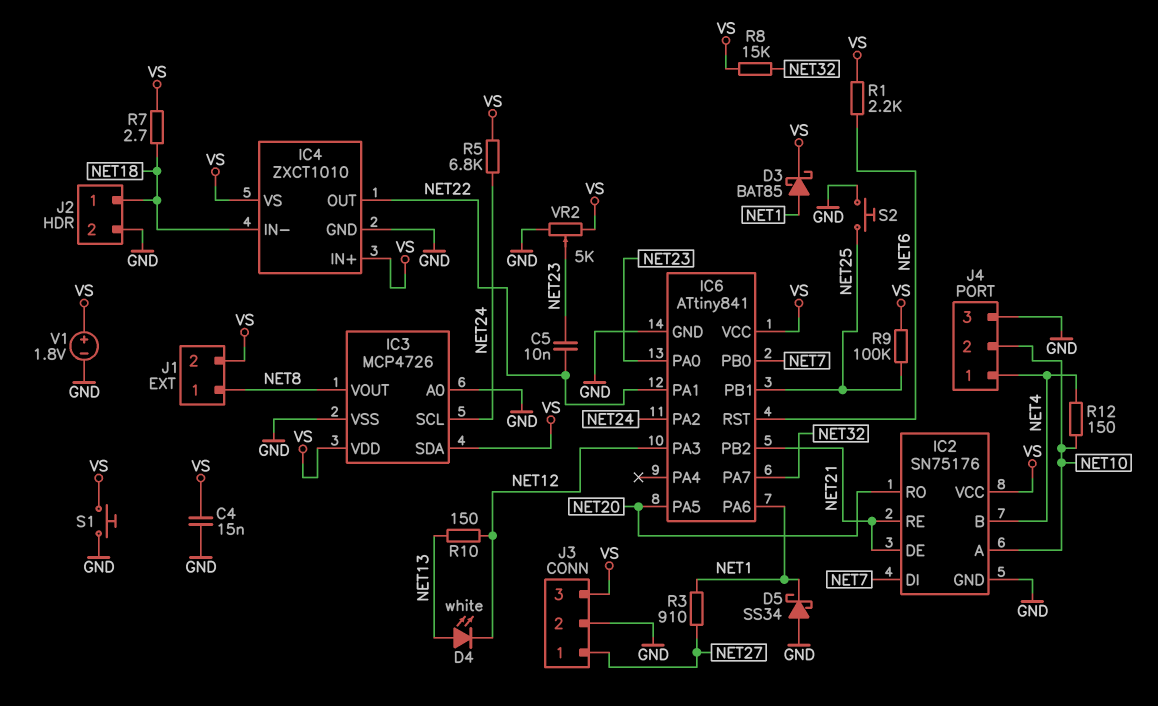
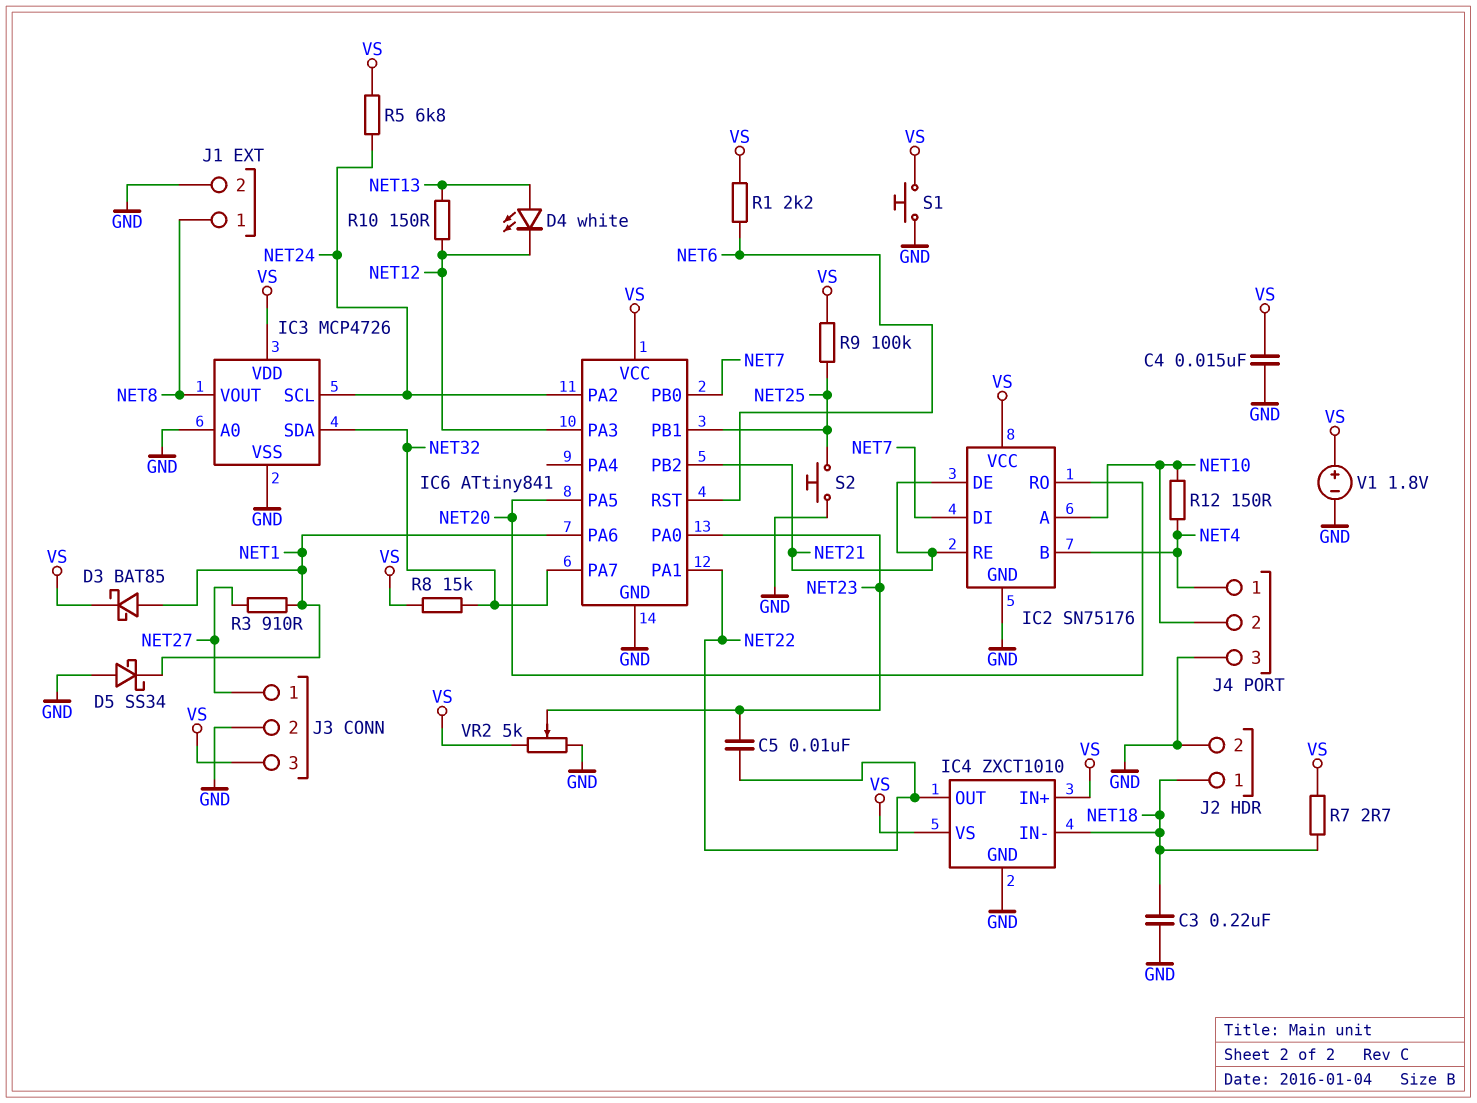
C3: none -> 220nF (GND, NET18)
IC3 pin SDA: VS -> NET32
J1 pin 2: VS -> GND

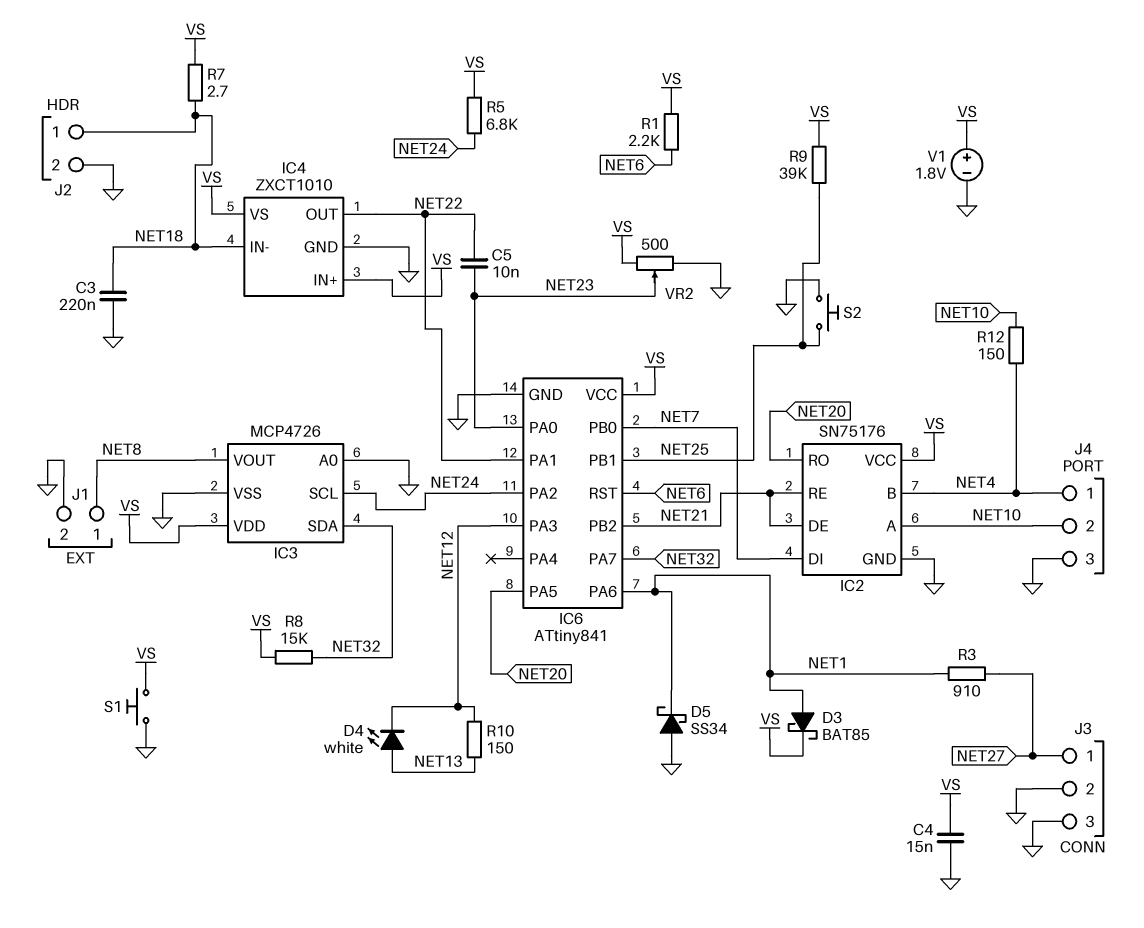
J3 pin 3: VS -> GND
R9: 100k (NET25, VS) -> 39k (NET25, VS)
VR2: 5k (GND, VS, wiper NET23) -> 500 (GND, VS, wiper NET23)

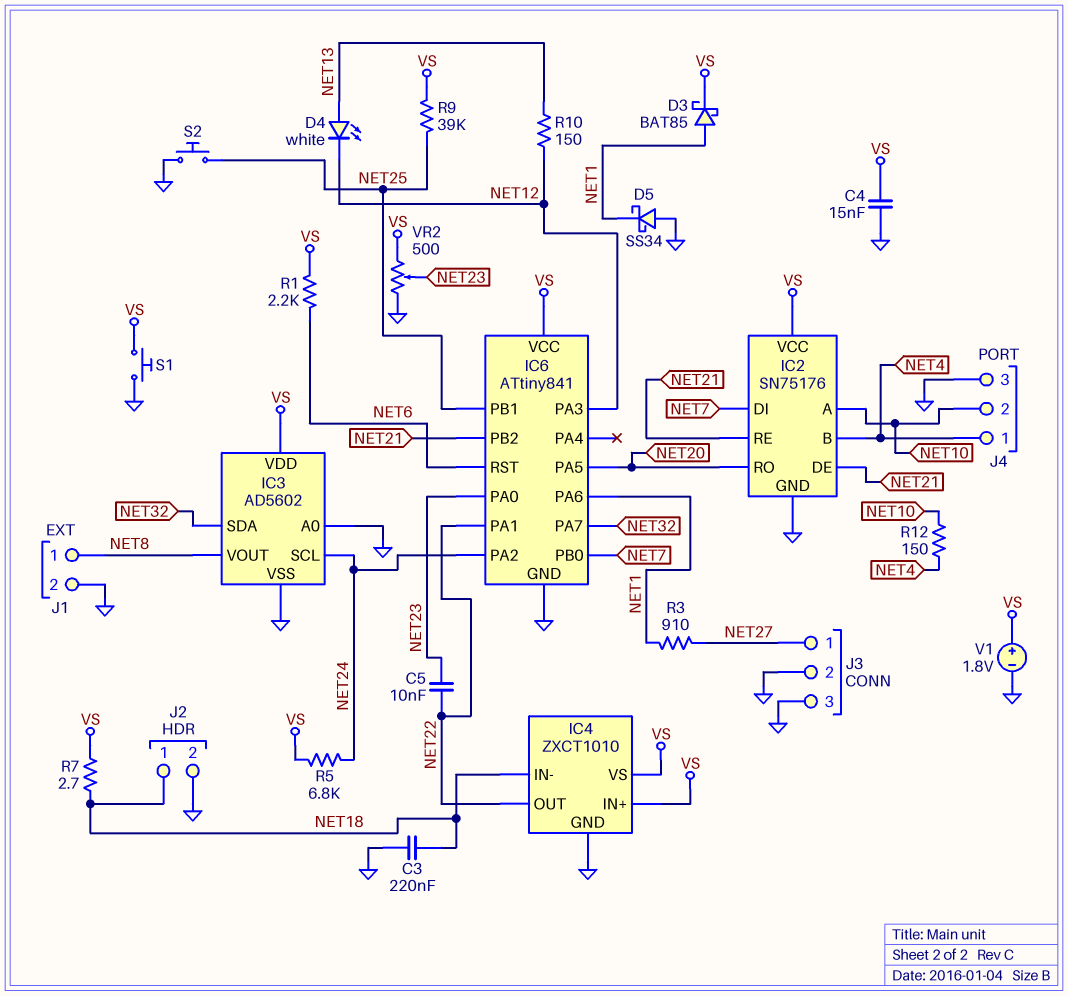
IC3: MCP4726 -> AD5602
R8: 15k (NET32, VS) -> none

